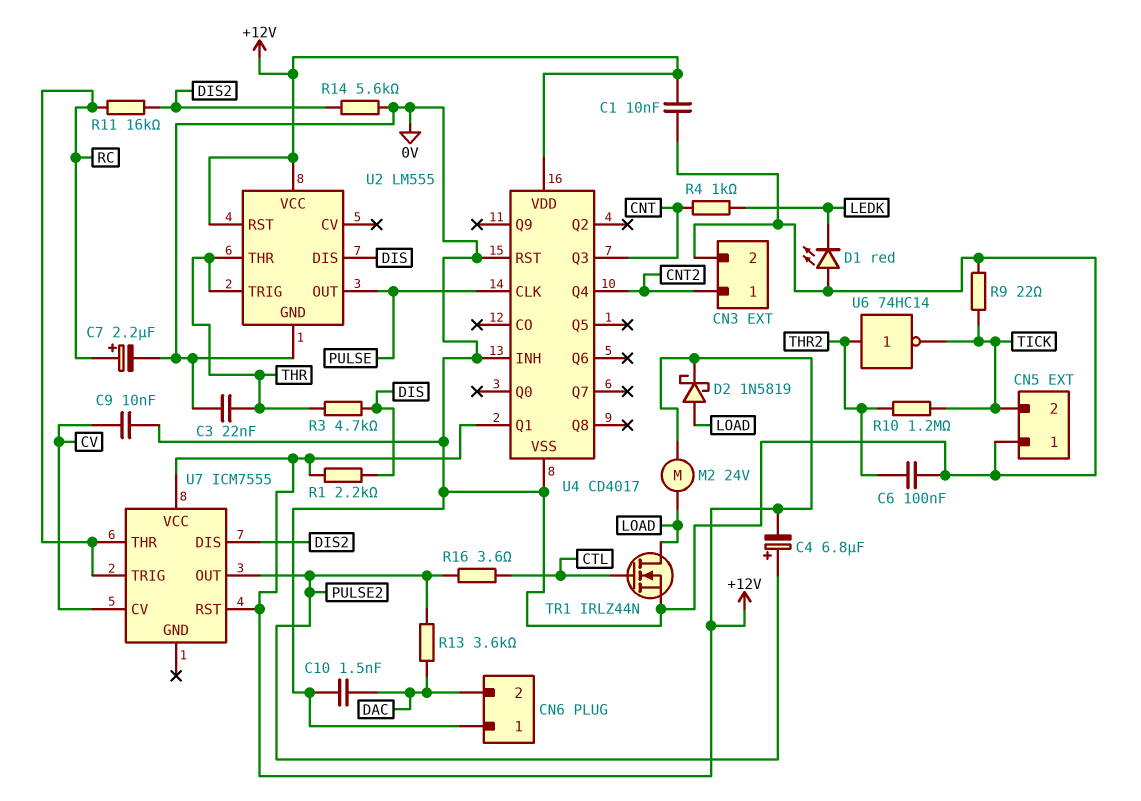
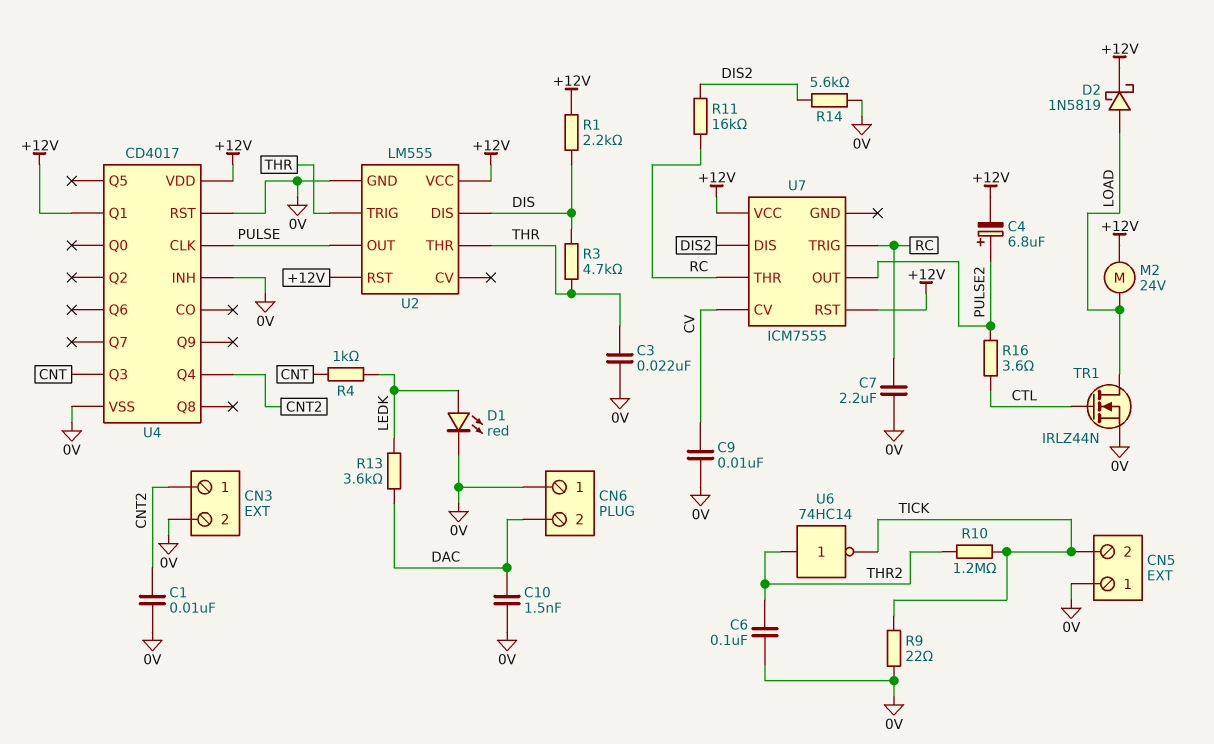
C1: 10nF (+12V, 0V) -> 10nF (0V, CNT2)
C7: 2.2uF (plus RC, minus 0V) -> 2.2uF (0V, RC)
D1: LED red (A 0V, K LEDK) -> LED red (A LEDK, K 0V)
R13: 3.6k (DAC, PULSE2) -> 3.6k (DAC, LEDK)

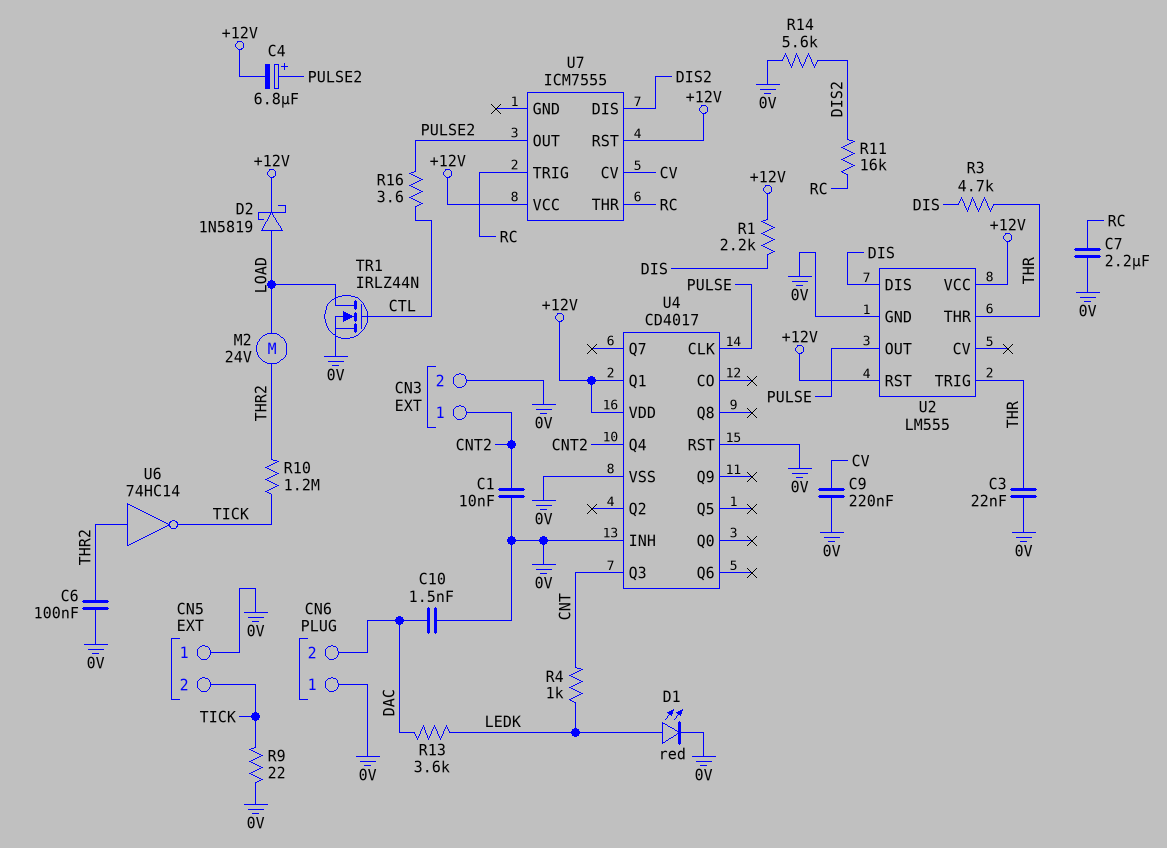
C9: 10nF (0V, CV) -> 220nF (0V, CV)
M2: motor 24V (+12V, LOAD) -> motor 24V (LOAD, THR2)

